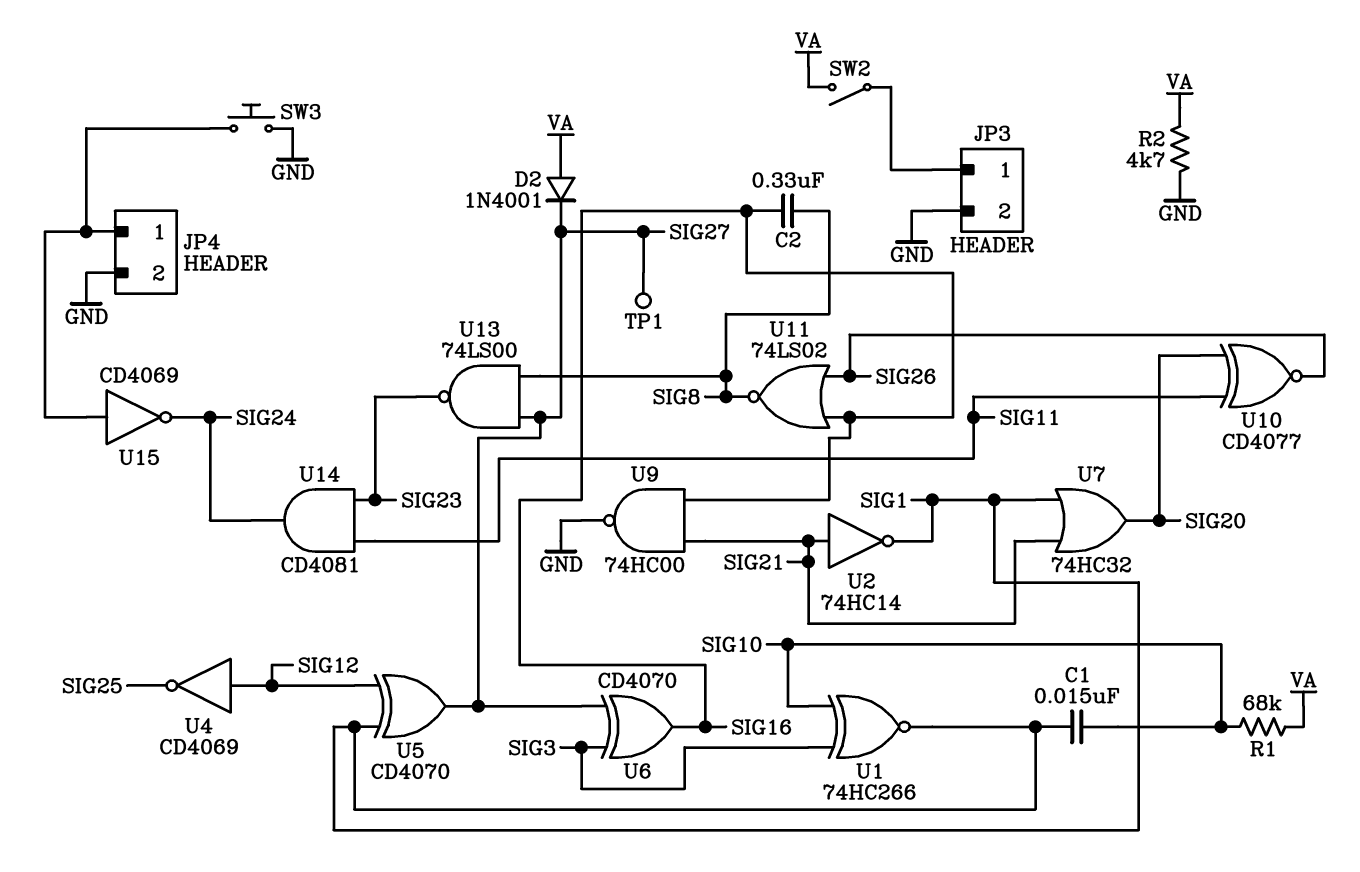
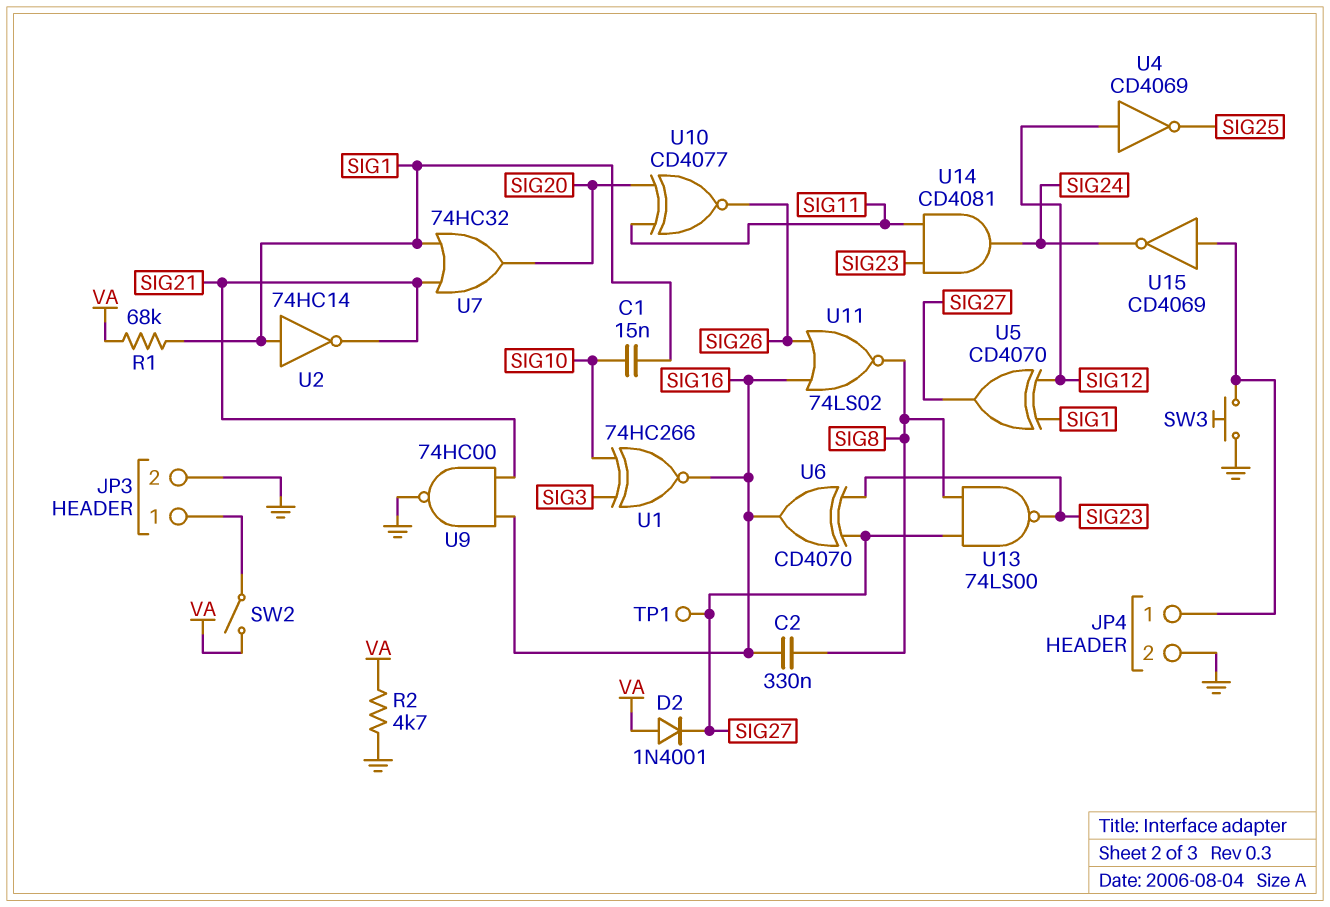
R1: 68k (SIG10, VA) -> 68k (SIG1, VA)
U1: XNOR 74HC266 (in SIG3, in SIG10, out SIG1) -> XNOR 74HC266 (in SIG3, in SIG10, out SIG16)
U2: NOT 74HC14 (in SIG21, out SIG1) -> NOT 74HC14 (in SIG1, out SIG21)
U6: XOR CD4070 (in SIG3, in SIG27, out SIG16) -> XOR CD4070 (in SIG23, in SIG27, out SIG16)

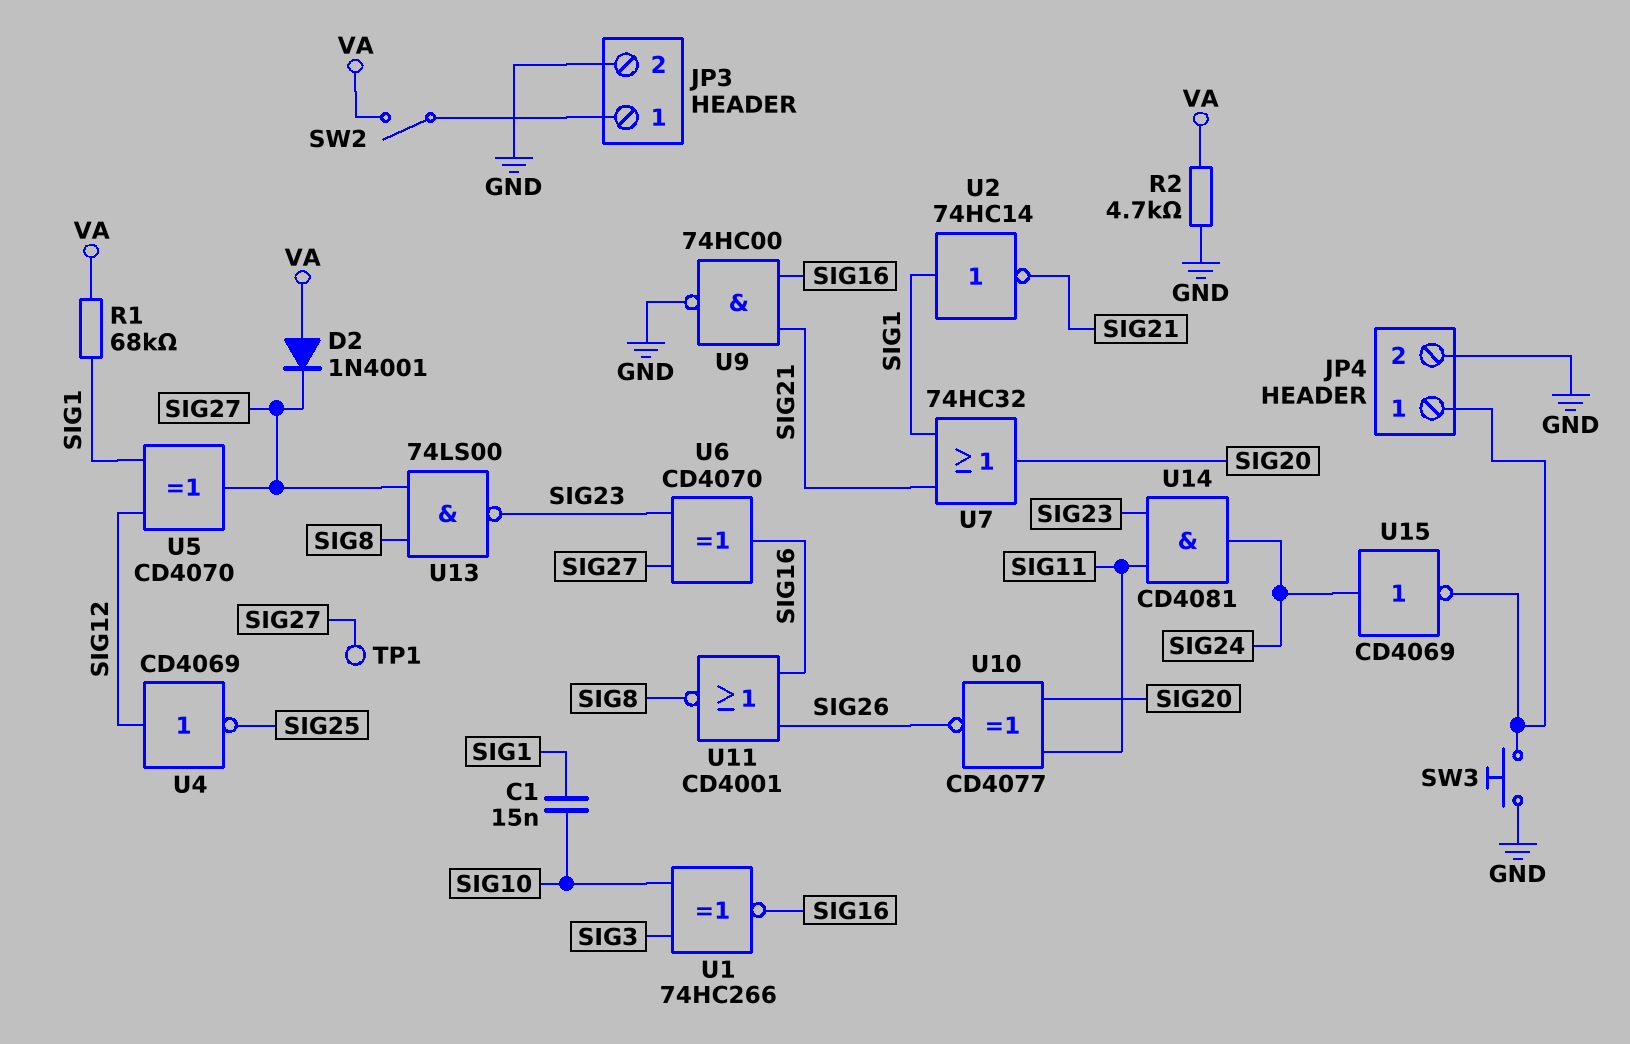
C2: 330nF (SIG8, SIG16) -> none
U11: NOR 74LS02 (in SIG16, in SIG26, out SIG8) -> NOR CD4001 (in SIG16, in SIG26, out SIG8)
U15: NOT CD4069 (in JP4/1, out SIG24) -> NOT CD4069 (in SIG24, out JP4/1)

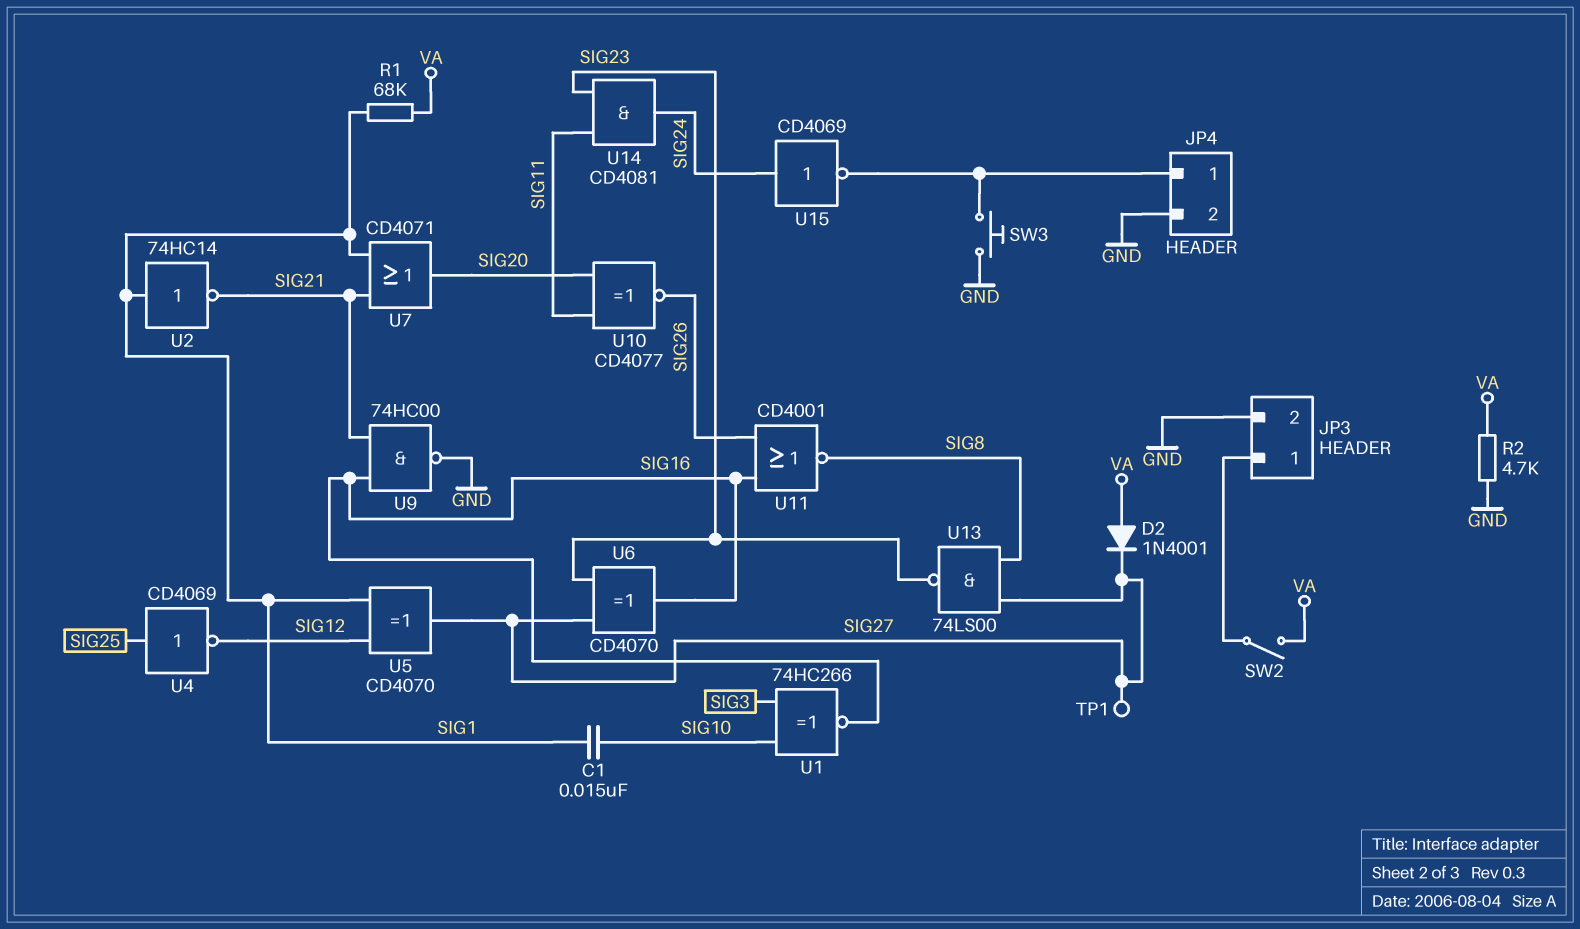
U4: NOT CD4069 (in SIG12, out SIG25) -> NOT CD4069 (in SIG25, out SIG12)
U7: OR 74HC32 (in SIG1, in SIG21, out SIG20) -> OR CD4071 (in SIG1, in SIG21, out SIG20)

